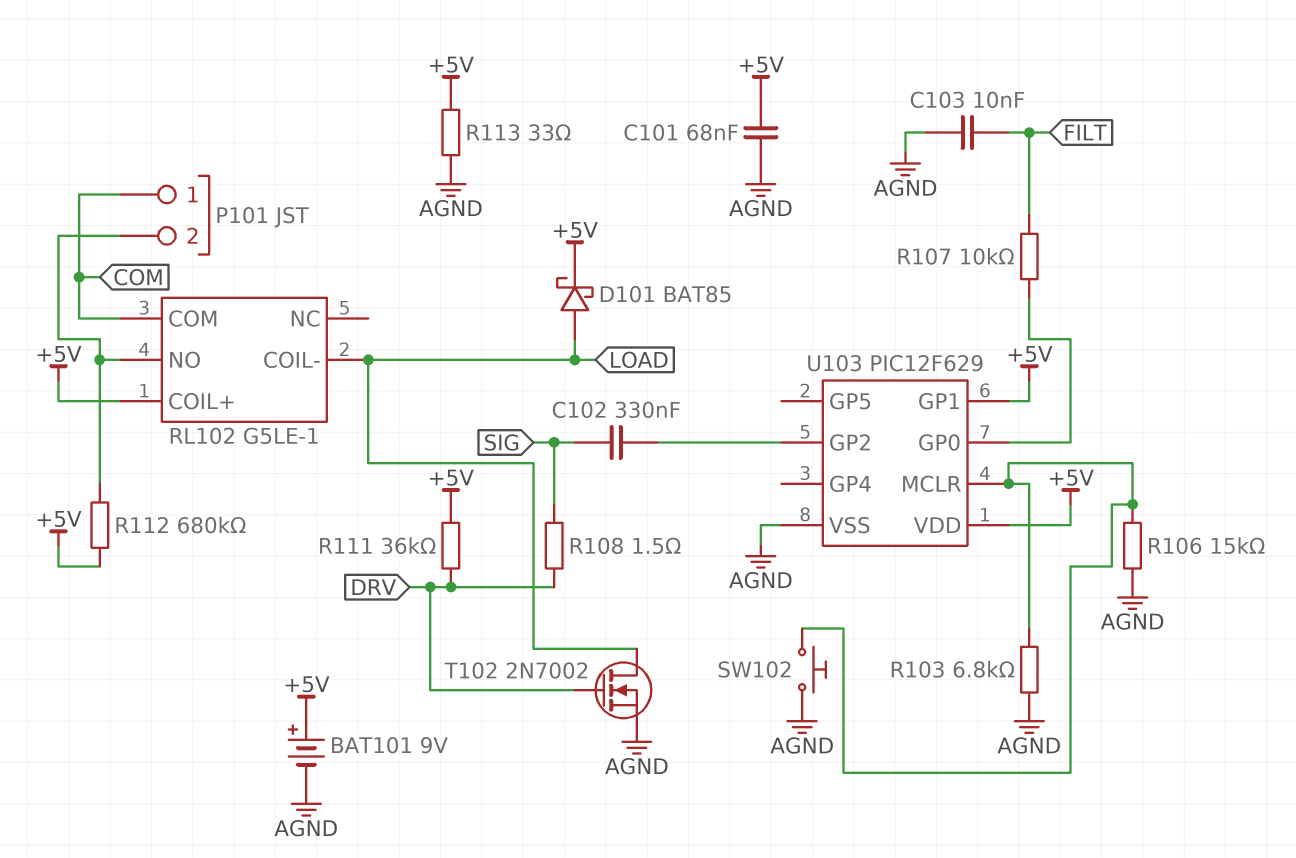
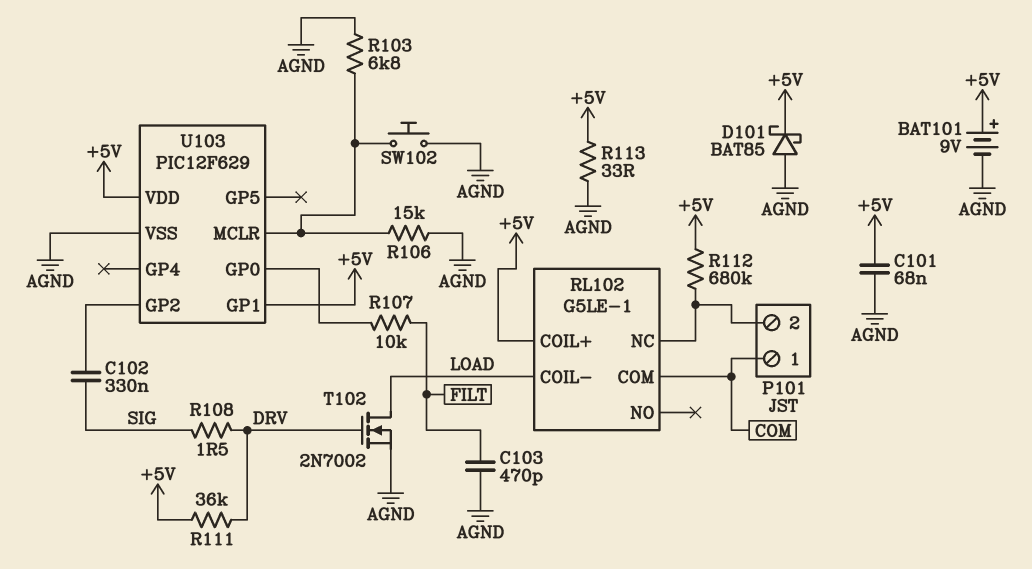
C103: 10nF (AGND, FILT) -> 470pF (AGND, FILT)
D101: schottky BAT85 (A LOAD, K +5V) -> schottky BAT85 (A AGND, K +5V)
RL102 pin NC: none -> P101/2
RL102 pin NO: P101/2 -> none

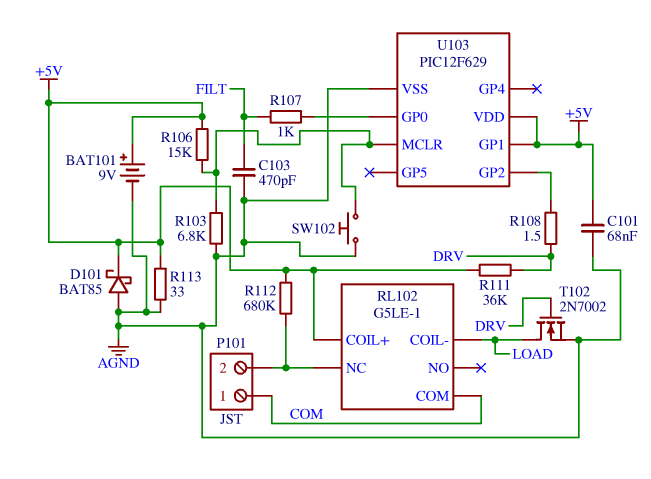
C102: 330nF (SIG, U103/GP2) -> none
R106: 15k (AGND, U103/MCLR) -> 15k (+5V, U103/MCLR)
R107: 10k (FILT, U103/GP0) -> 1k (FILT, U103/GP0)
R108: 1.5 (DRV, SIG) -> 1.5 (DRV, U103/GP2)

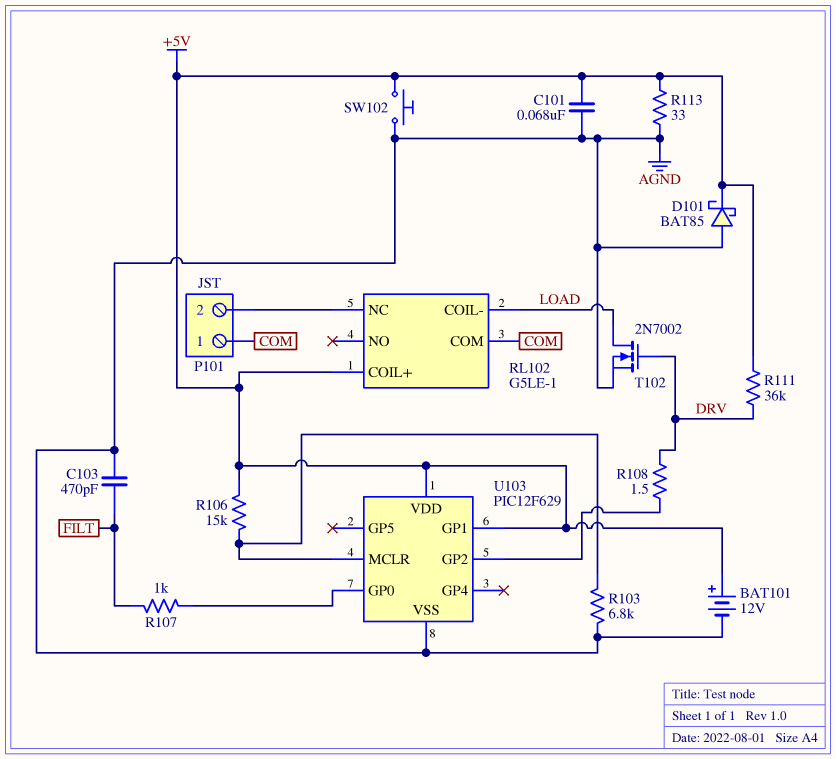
BAT101: 9V (plus +5V, minus AGND) -> 12V (plus +5V, minus AGND)
R112: 680k (+5V, P101/2) -> none
SW102: button (AGND, U103/MCLR) -> button (+5V, AGND)

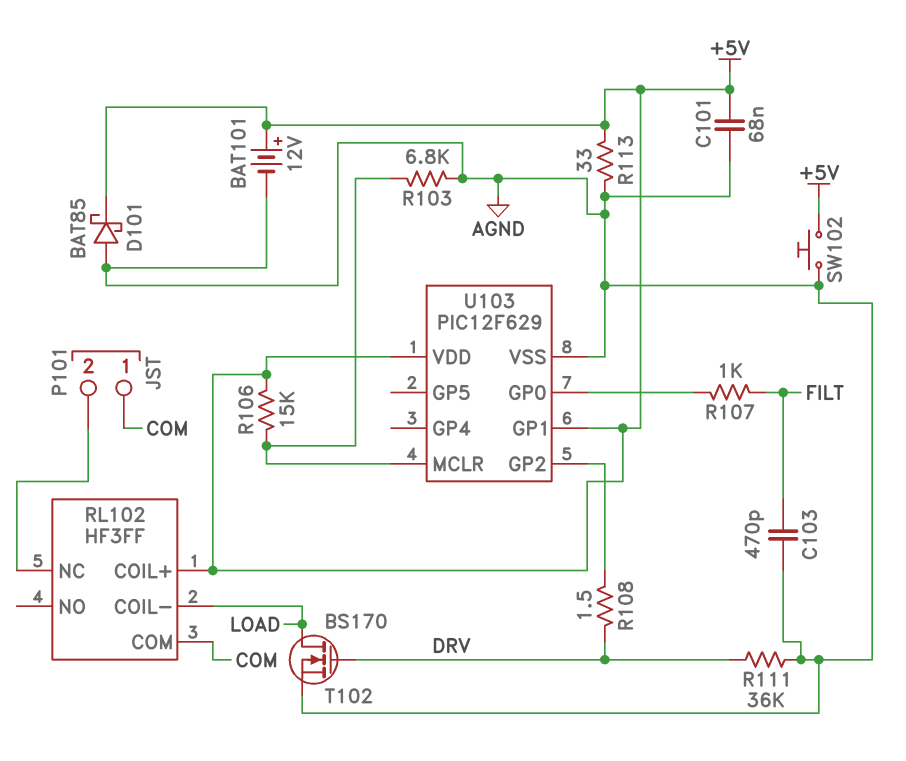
R111: 36k (+5V, DRV) -> 36k (AGND, DRV)
RL102: G5LE-1 -> HF3FF
T102: NMOS 2N7002 (G DRV, D LOAD, S AGND) -> NMOS BS170 (G DRV, D LOAD, S AGND)

